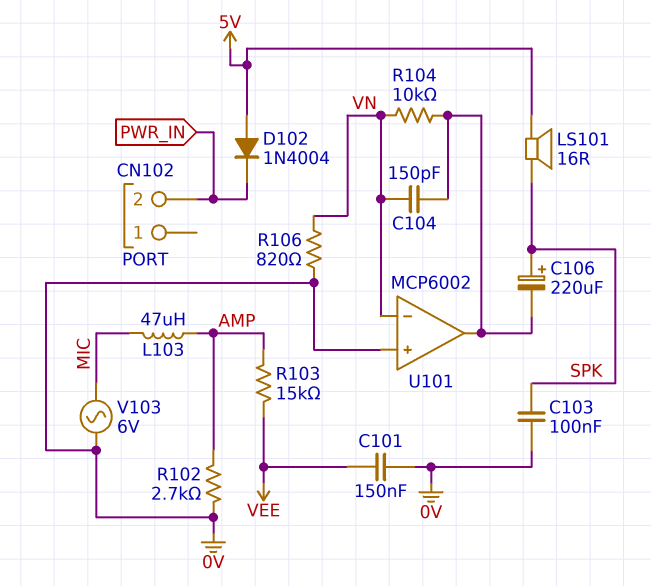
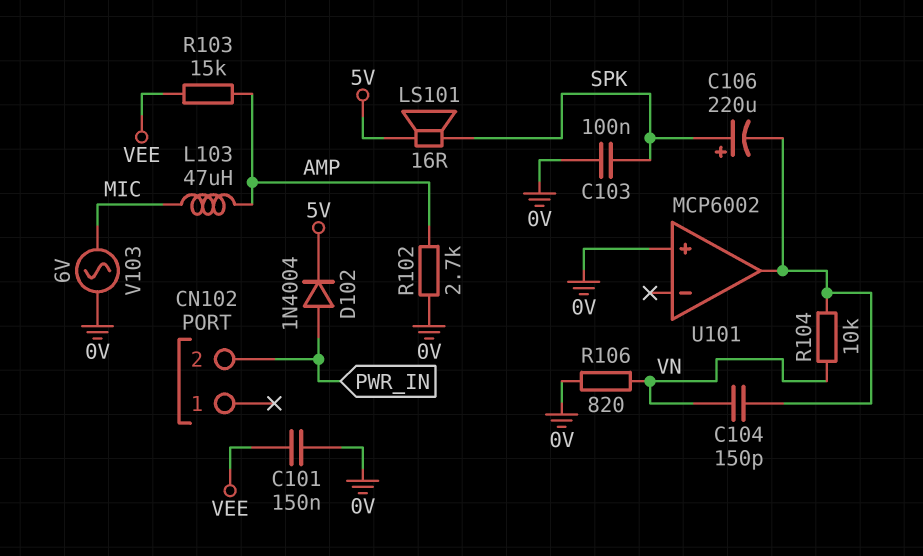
D102: diode 1N4004 (A 5V, K PWR_IN) -> diode 1N4004 (A PWR_IN, K 5V)
U101 pin in-: VN -> none

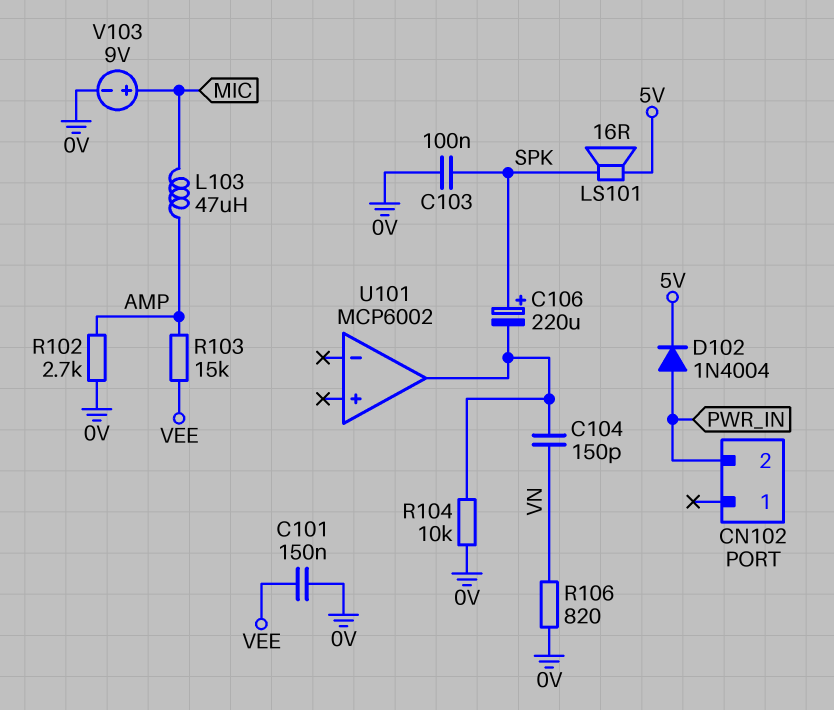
R104: 10k (U101/out, VN) -> 10k (0V, U101/out)
U101 pin in+: 0V -> none
V103: AC 6V (0V, MIC) -> 9V (plus MIC, minus 0V)

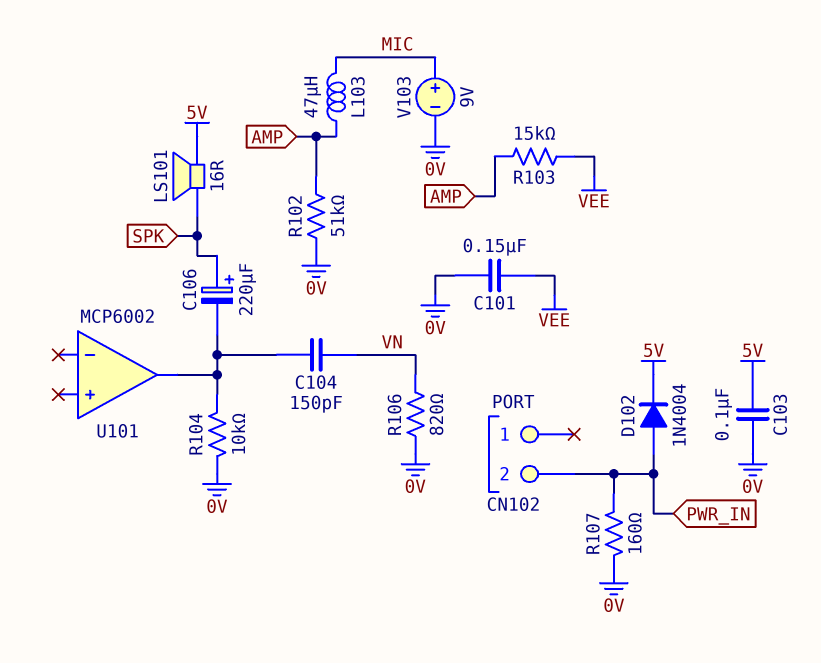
C103: 100nF (0V, SPK) -> 100nF (0V, 5V)
R102: 2.7k (0V, AMP) -> 51k (0V, AMP)
R107: none -> 160 (0V, PWR_IN)

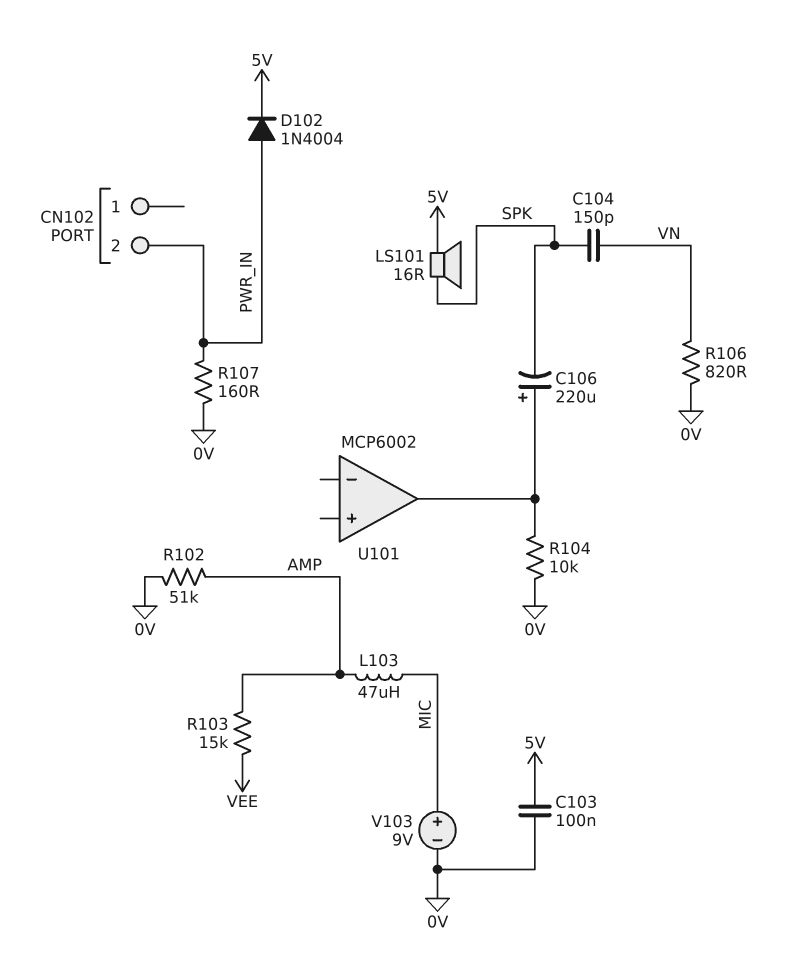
C101: 150nF (0V, VEE) -> none
C104: 150pF (U101/out, VN) -> 150pF (SPK, VN)
C106: 220uF (plus SPK, minus U101/out) -> 220uF (plus U101/out, minus SPK)

